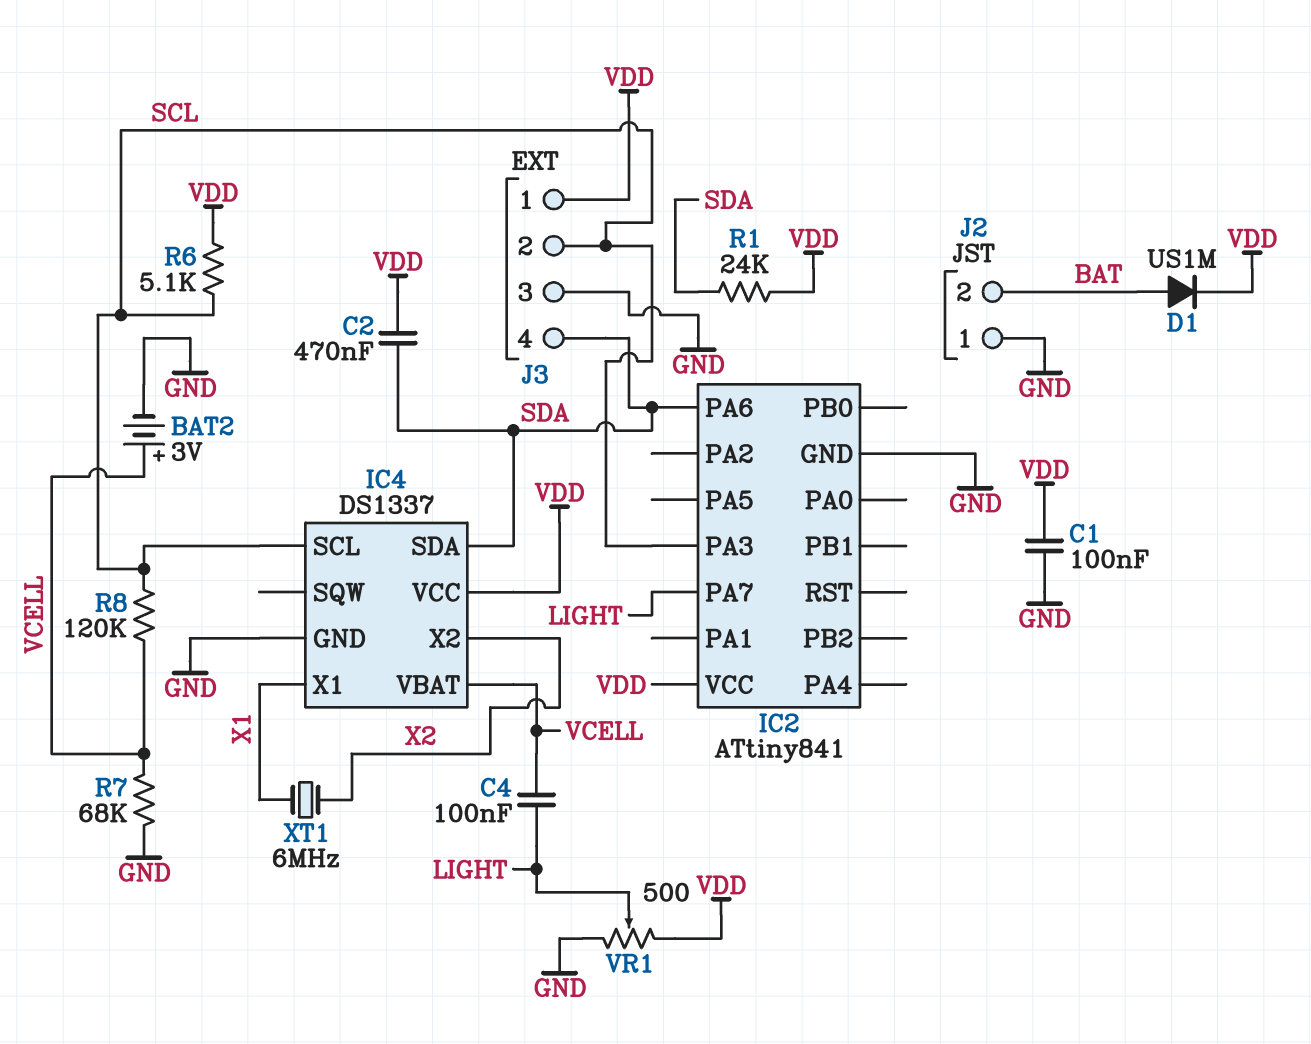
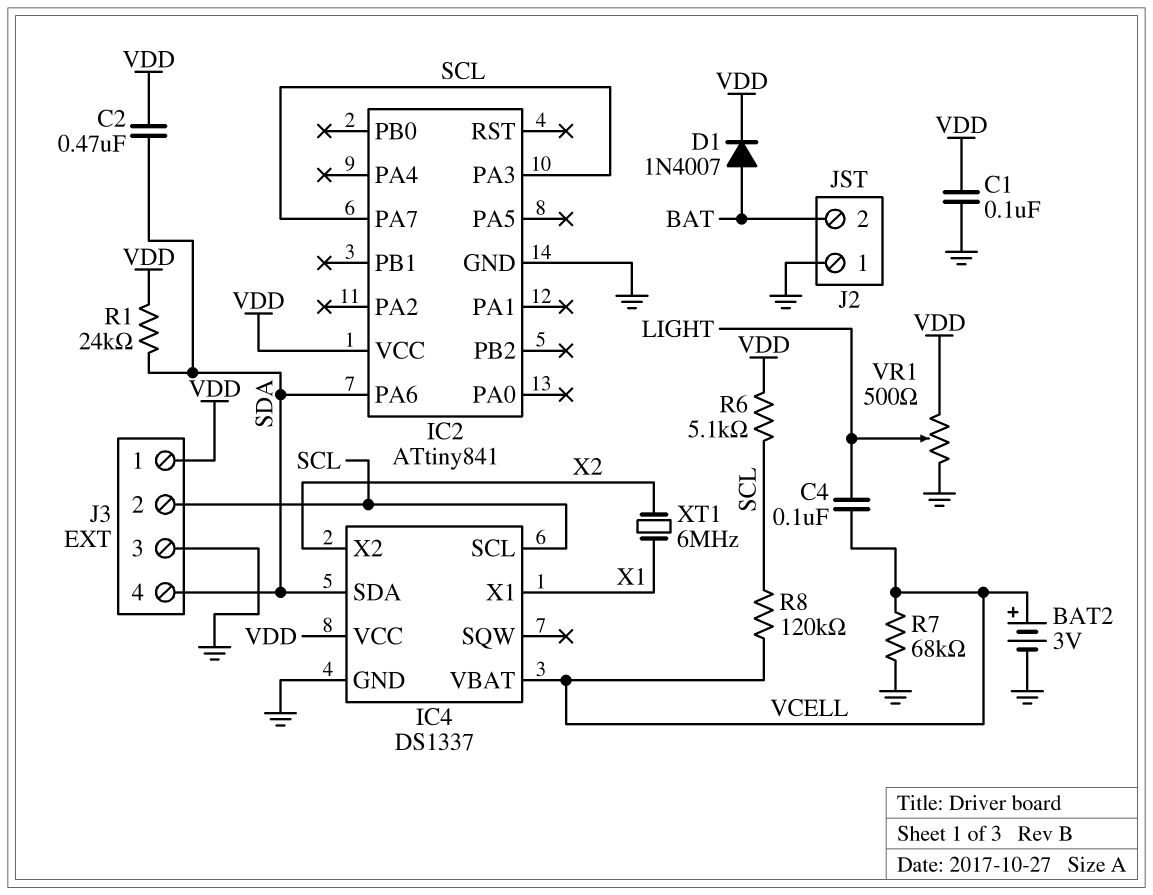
D1: diode US1M (A BAT, K VDD) -> diode 1N4007 (A BAT, K VDD)
IC2 pin PA7: LIGHT -> SCL

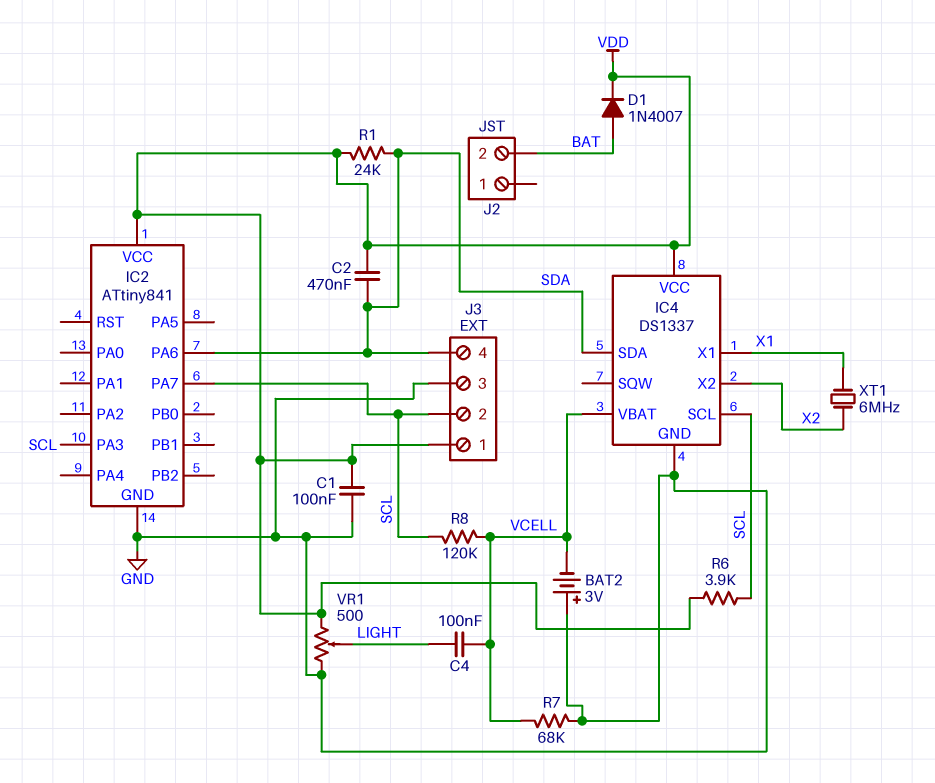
BAT2: 3V (plus VCELL, minus GND) -> 3V (plus GND, minus VCELL)
J2 pin 1: GND -> none
R6: 5.1k (SCL, VDD) -> 3.9k (SCL, VDD)

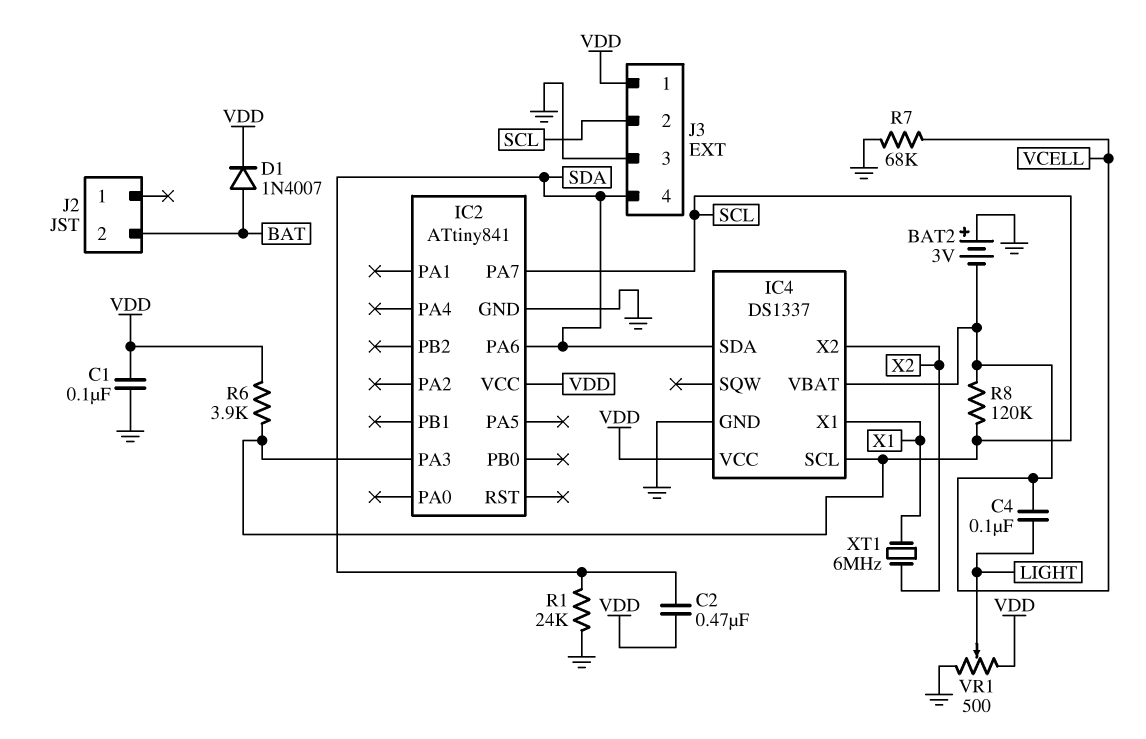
R1: 24k (SDA, VDD) -> 24k (GND, SDA)

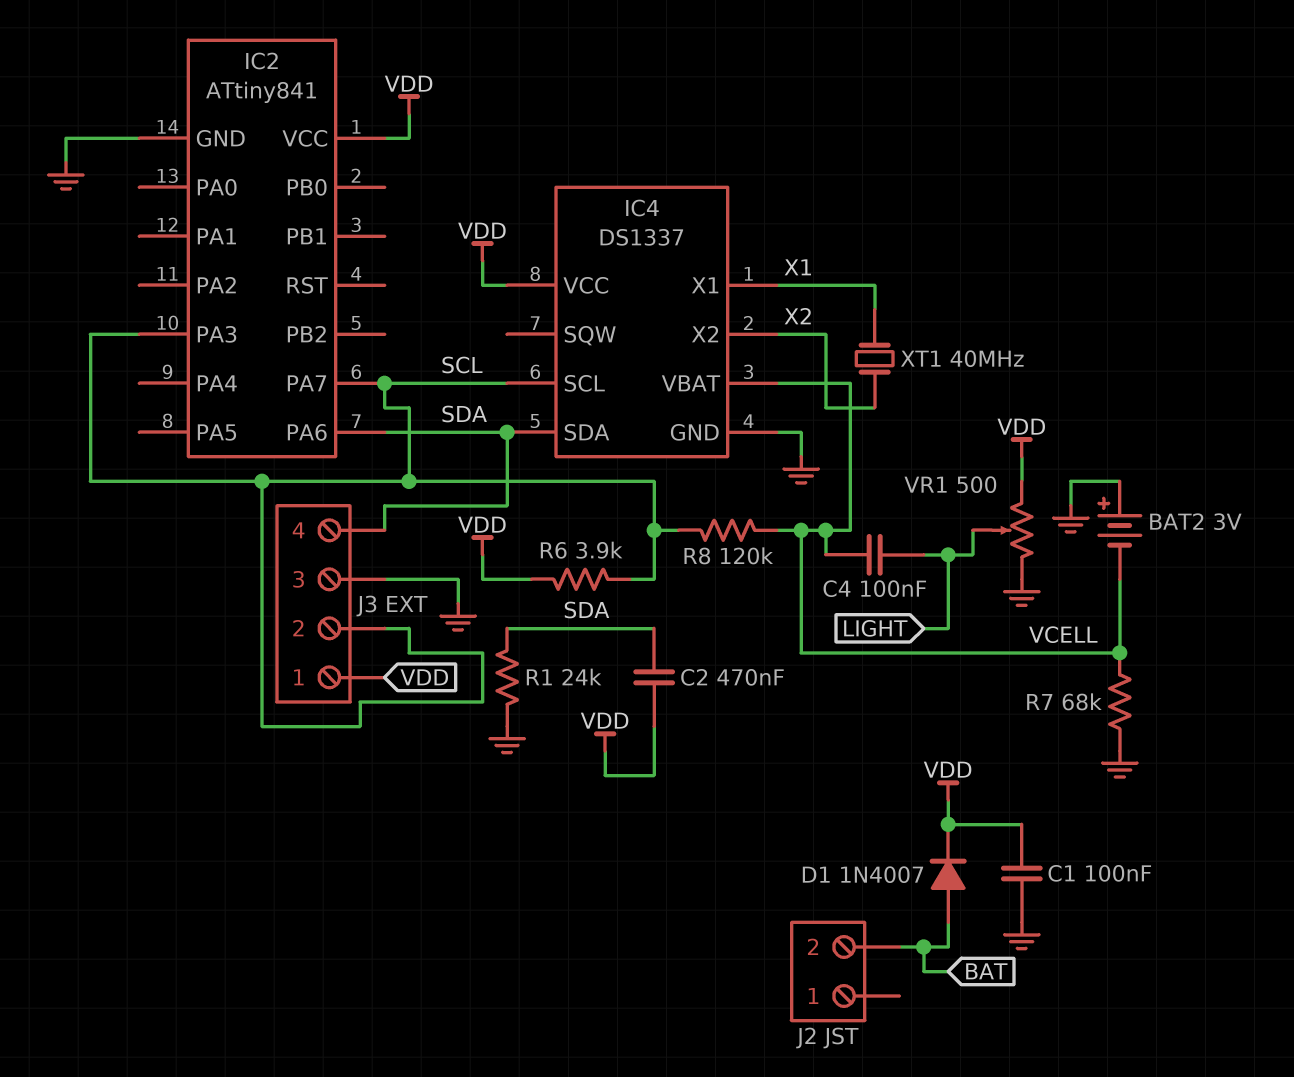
XT1: 6MHz (X1, X2) -> 40MHz (X1, X2)

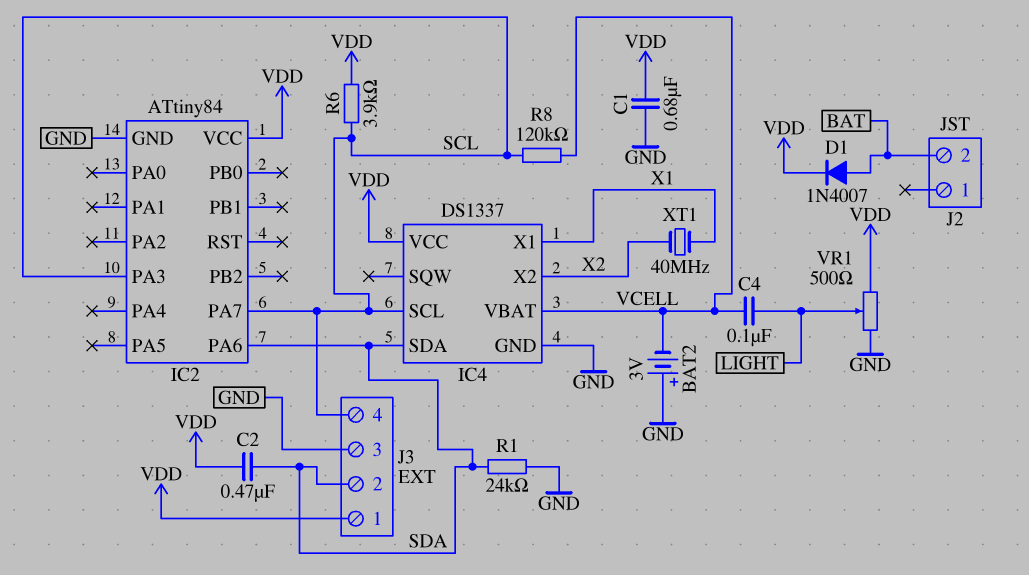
C1: 100nF (GND, VDD) -> 680nF (GND, VDD)
IC2: ATtiny841 -> ATtiny84
J3 pin 2: SCL -> SDA
J3 pin 4: SDA -> SCL
R7: 68k (GND, VCELL) -> none

